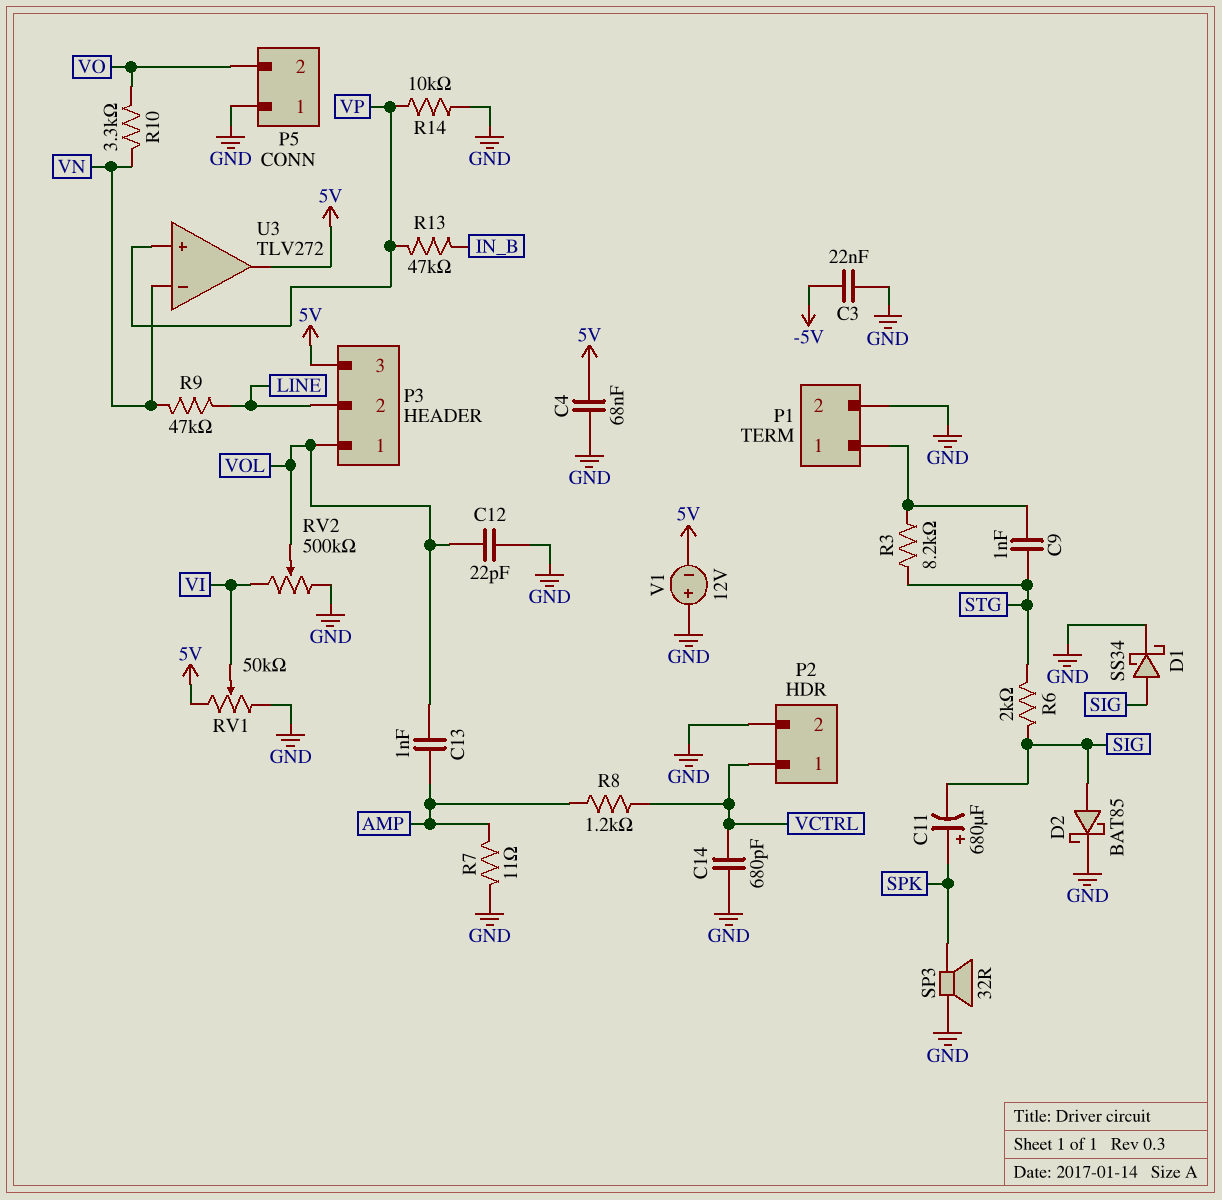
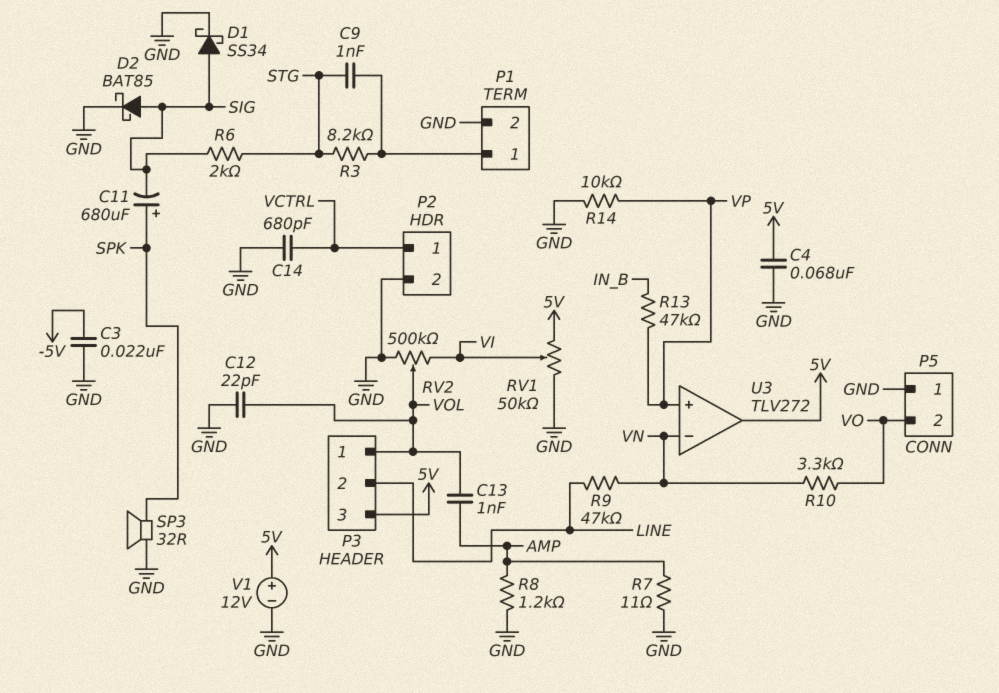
R8: 1.2k (AMP, VCTRL) -> 1.2k (AMP, GND)
V1: 12V (plus GND, minus 5V) -> 12V (plus 5V, minus GND)

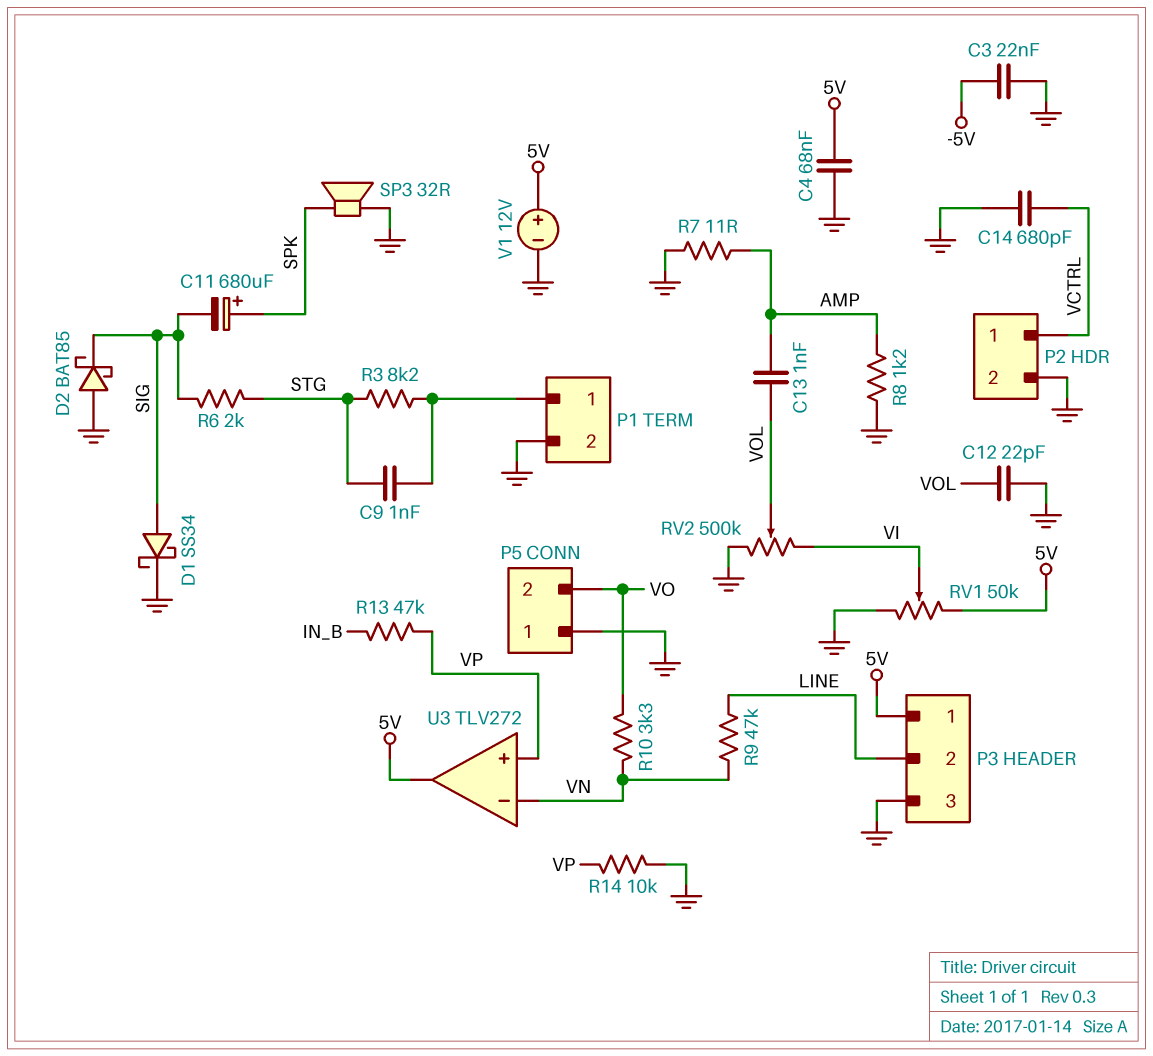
D2: schottky BAT85 (A SIG, K GND) -> schottky BAT85 (A GND, K SIG)
P3 pin 1: VOL -> 5V
P3 pin 3: 5V -> GND

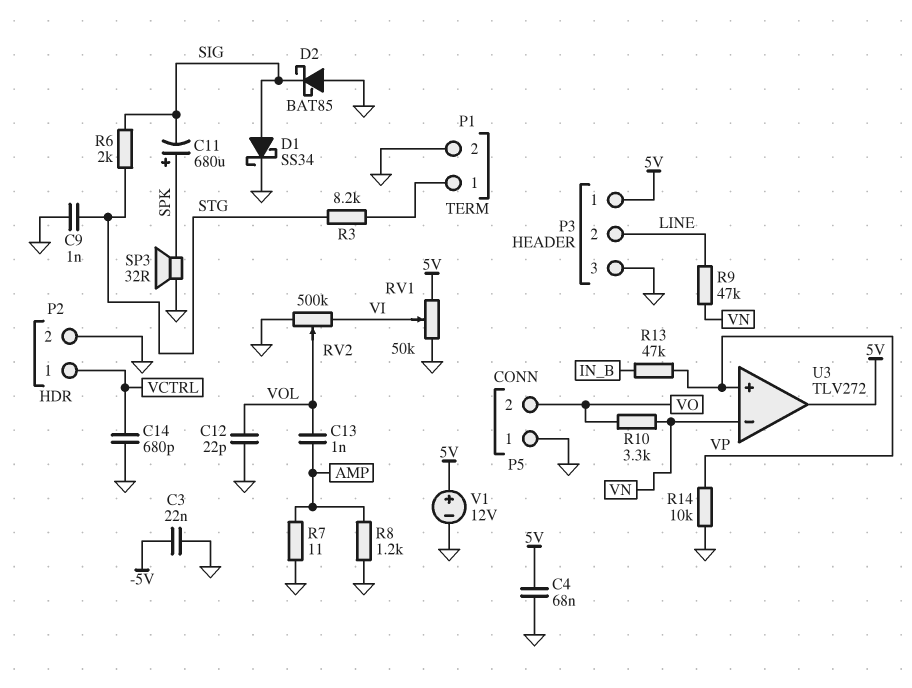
C9: 1nF (P1/1, STG) -> 1nF (GND, STG)

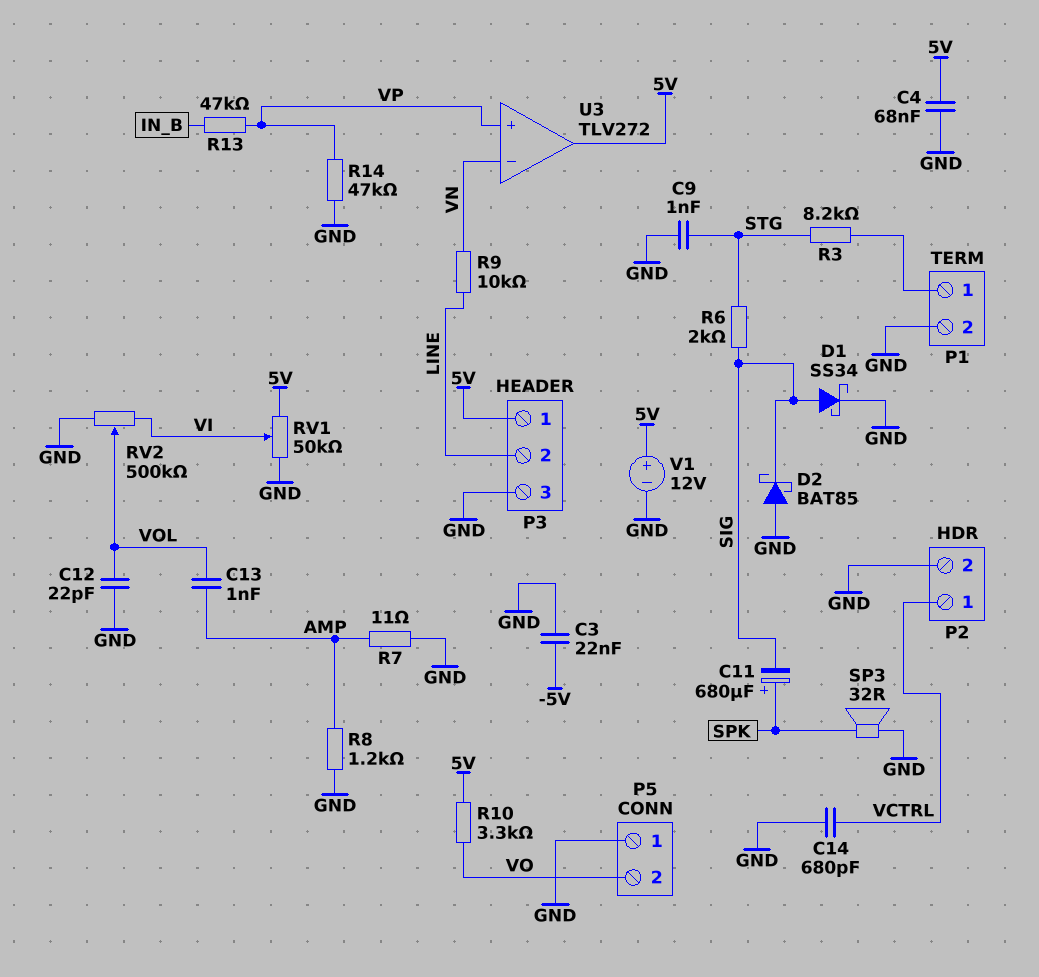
R9: 47k (LINE, VN) -> 10k (LINE, VN)
R10: 3.3k (VN, VO) -> 3.3k (5V, VO)
R14: 10k (GND, VP) -> 47k (GND, VP)

